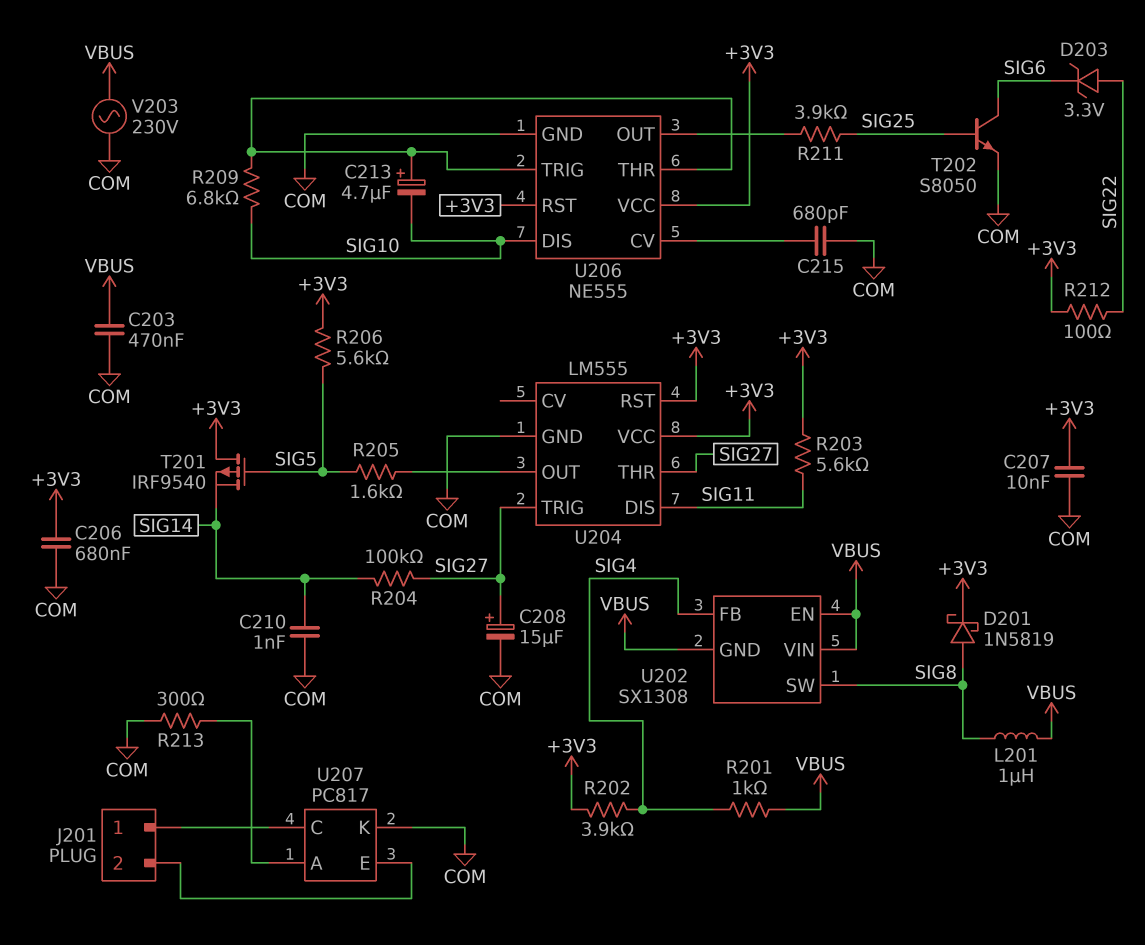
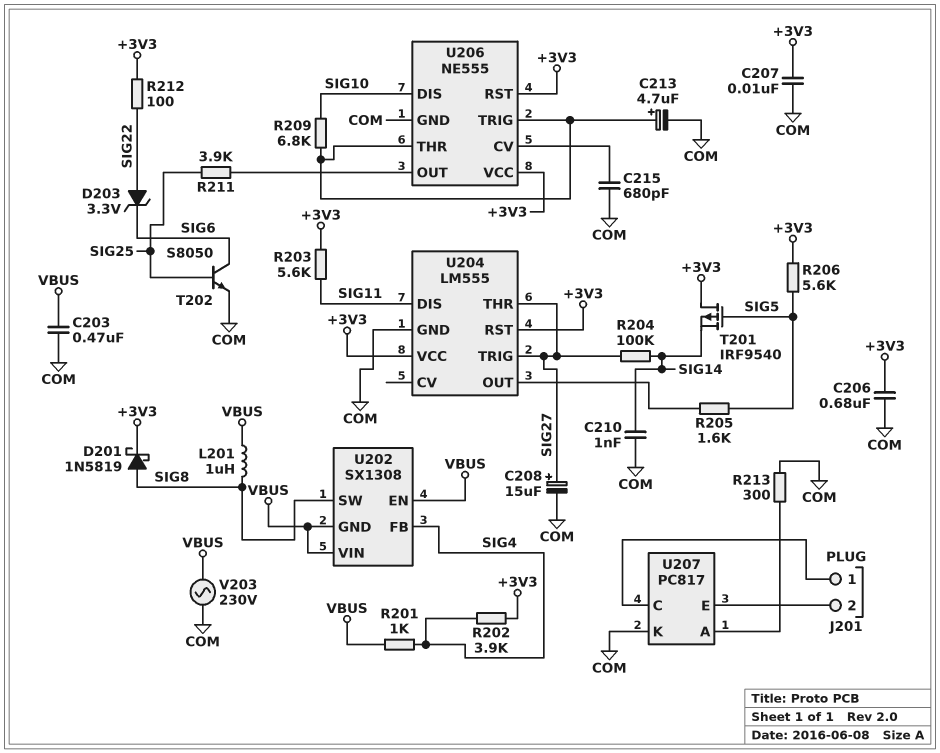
C213: 4.7uF (plus U206/THR, minus SIG10) -> 4.7uF (plus U206/THR, minus COM)

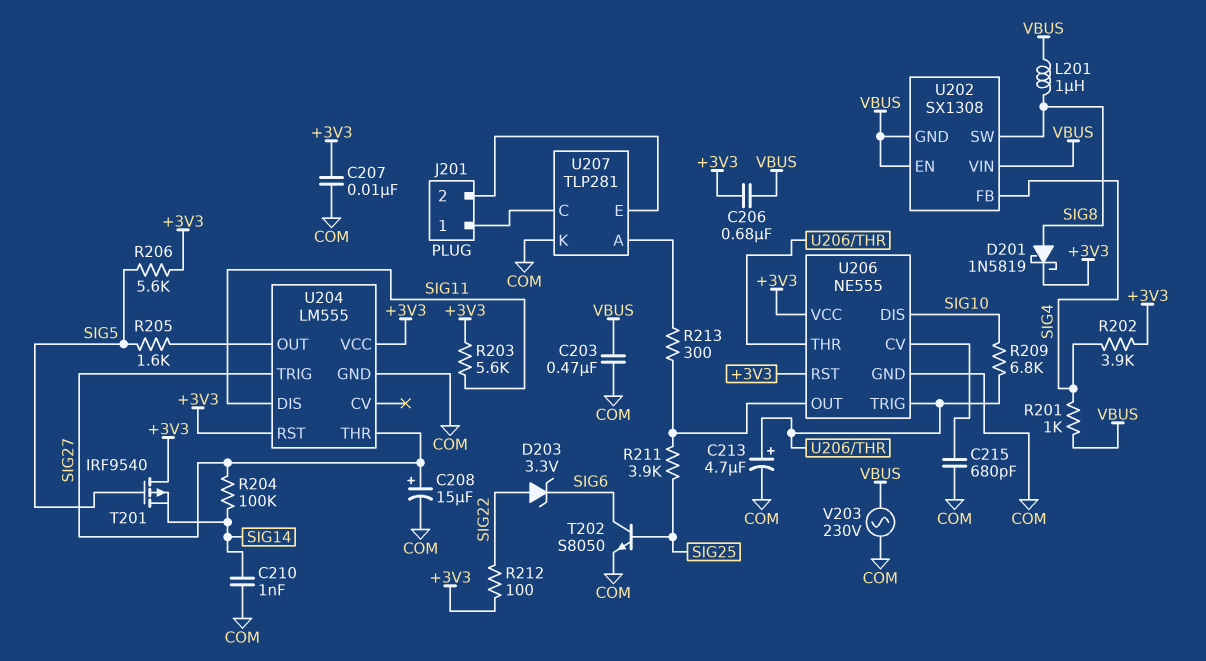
C206: 680nF (+3V3, COM) -> 680nF (+3V3, VBUS)
R213: 300 (COM, U207/A) -> 300 (U206/OUT, U207/A)
U207: PC817 -> TLP281

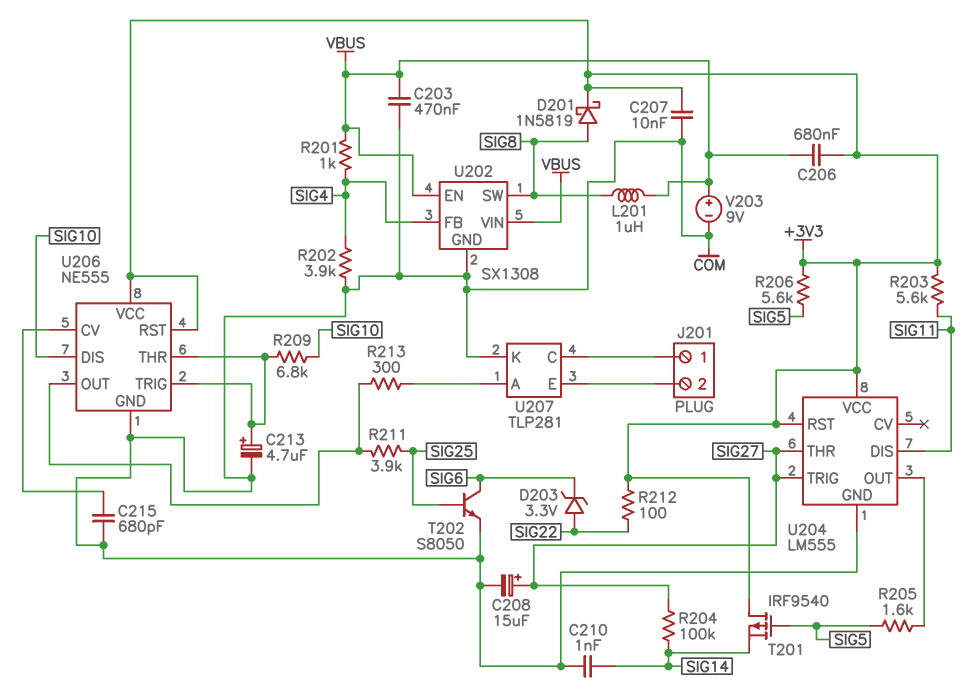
R202: 3.9k (+3V3, SIG4) -> 3.9k (COM, SIG4)
U202 pin GND: VBUS -> COM
V203: AC 230V (COM, VBUS) -> 9V (plus VBUS, minus COM)

